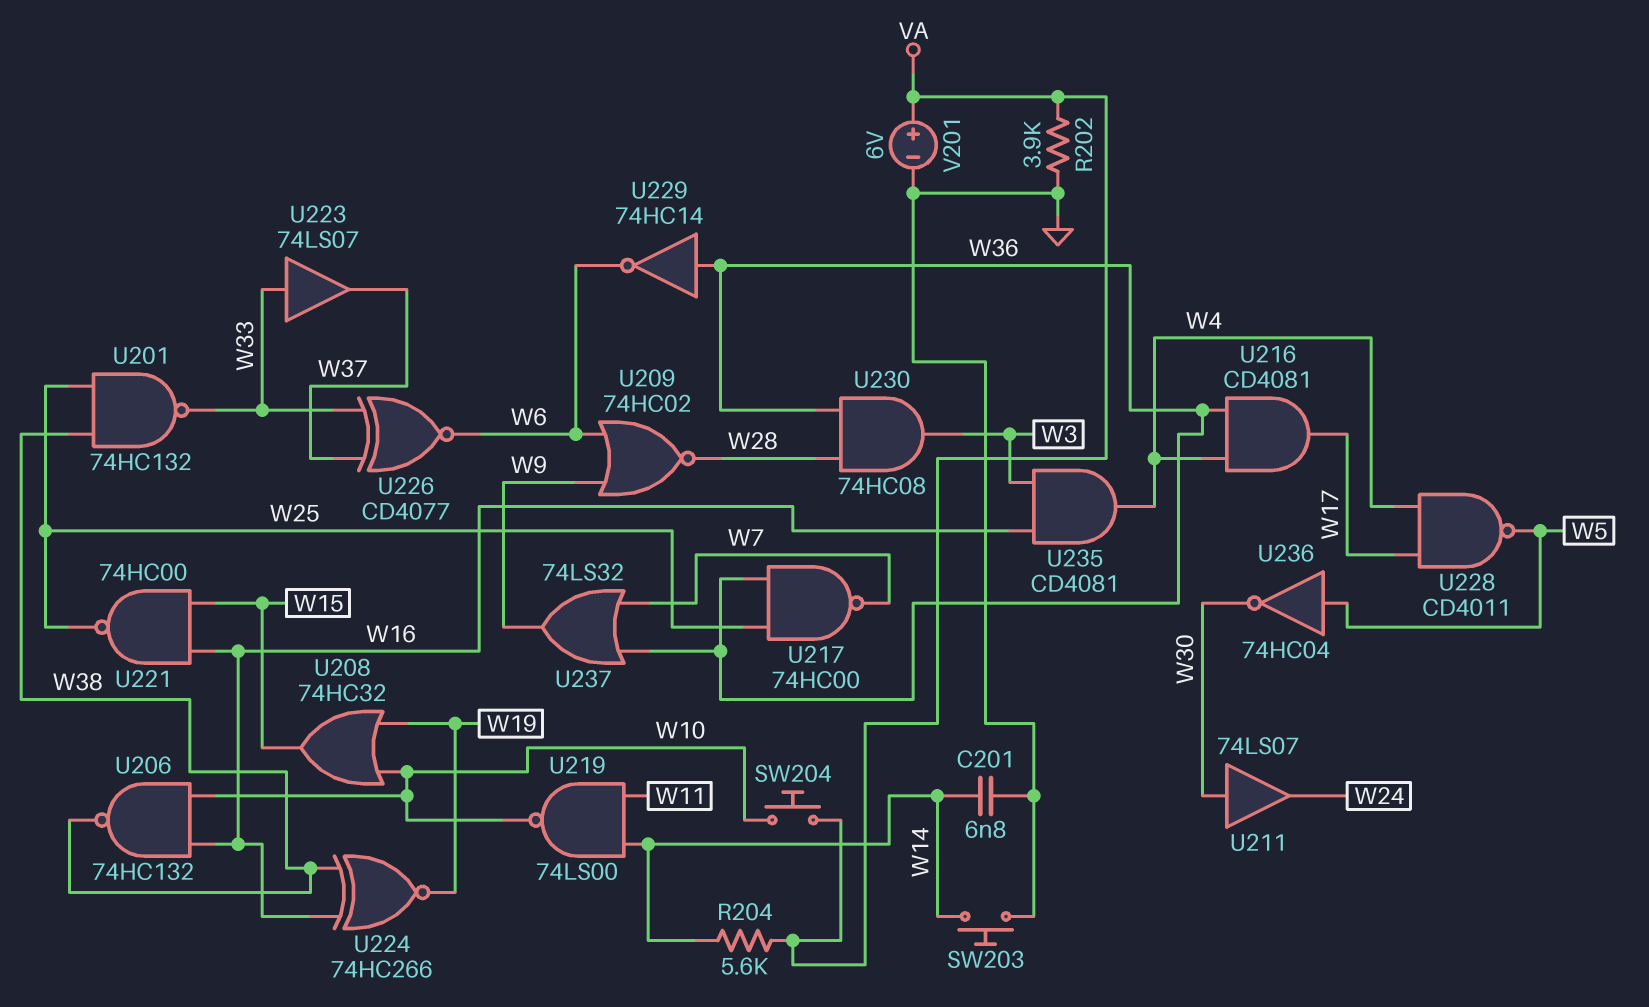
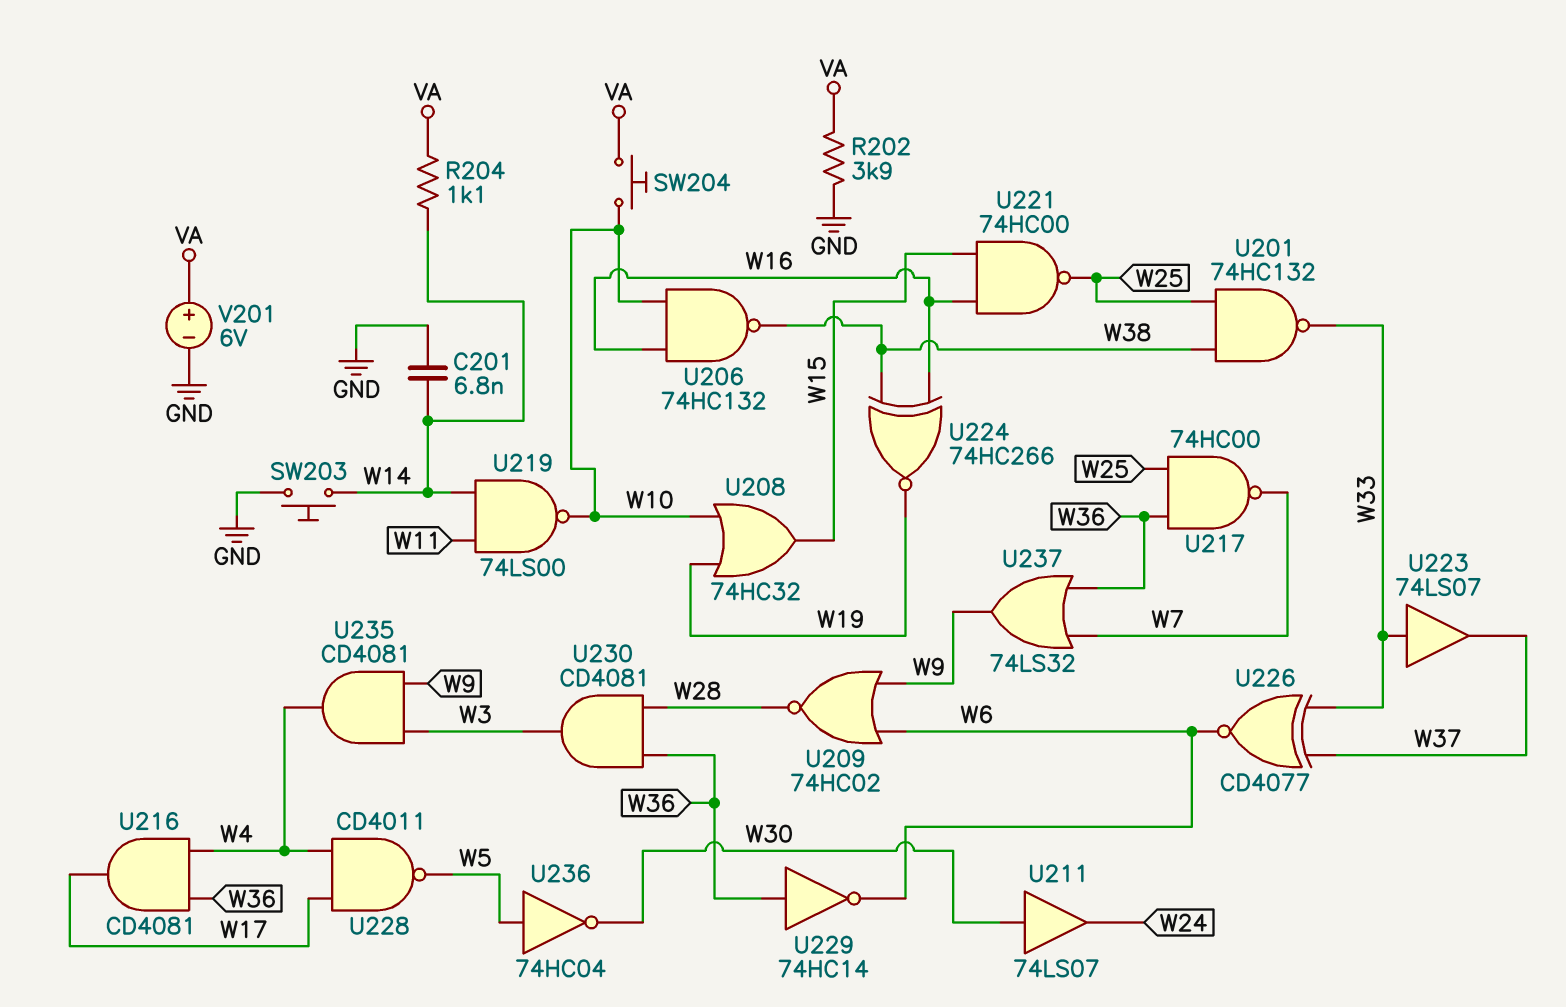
R204: 5.6k (VA, W14) -> 1.1k (VA, W14)
U230: AND 74HC08 (in W28, in W36, out W3) -> AND CD4081 (in W28, in W36, out W3)
U235: AND CD4081 (in W3, in W16, out W4) -> AND CD4081 (in W3, in W9, out W4)

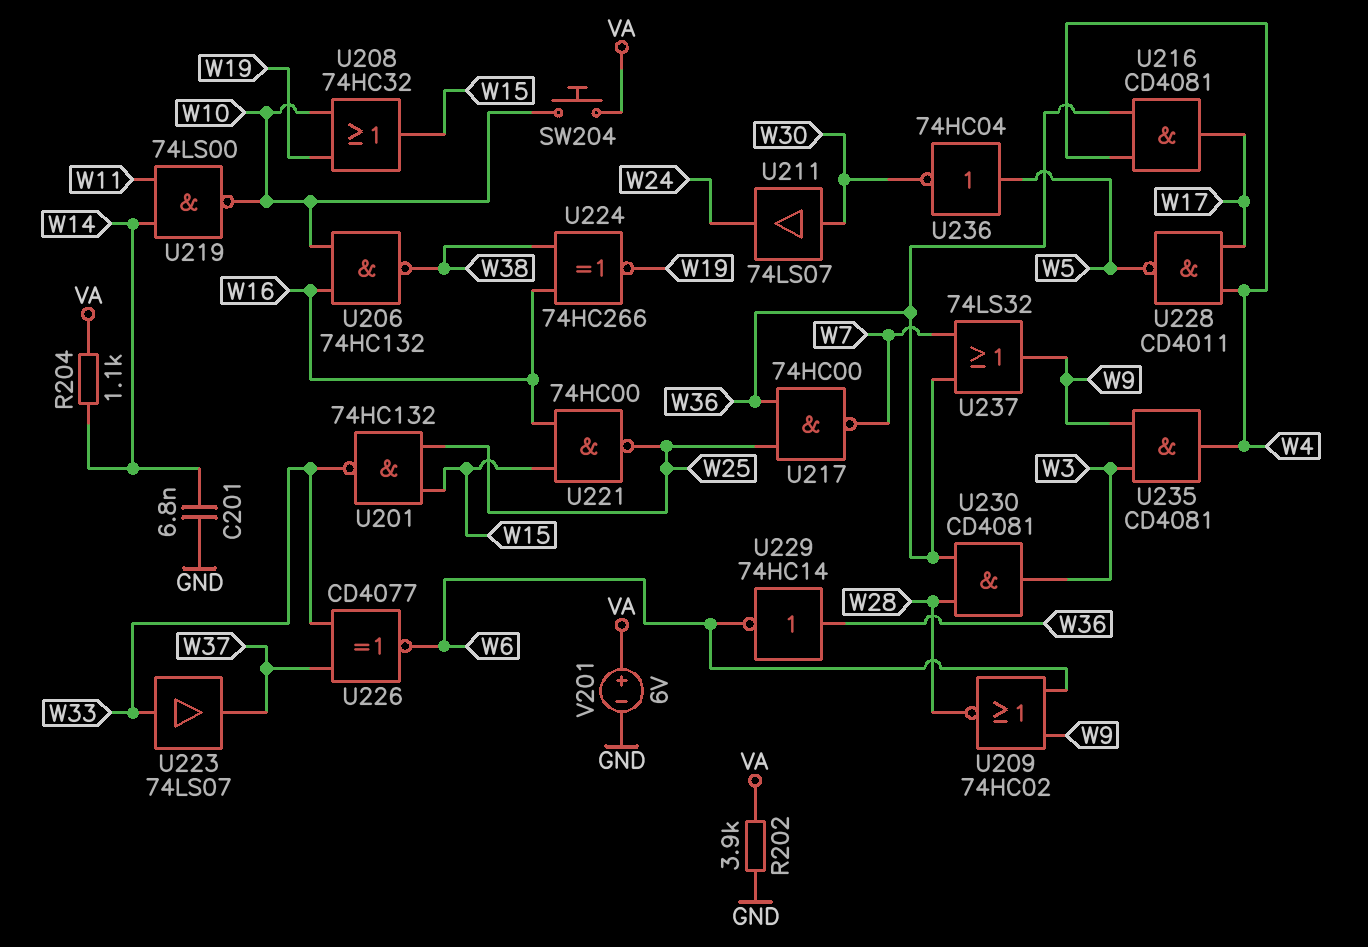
SW203: button (GND, W14) -> none
U201: NAND 74HC132 (in W25, in W38, out W33) -> NAND 74HC132 (in W15, in W25, out W33)

